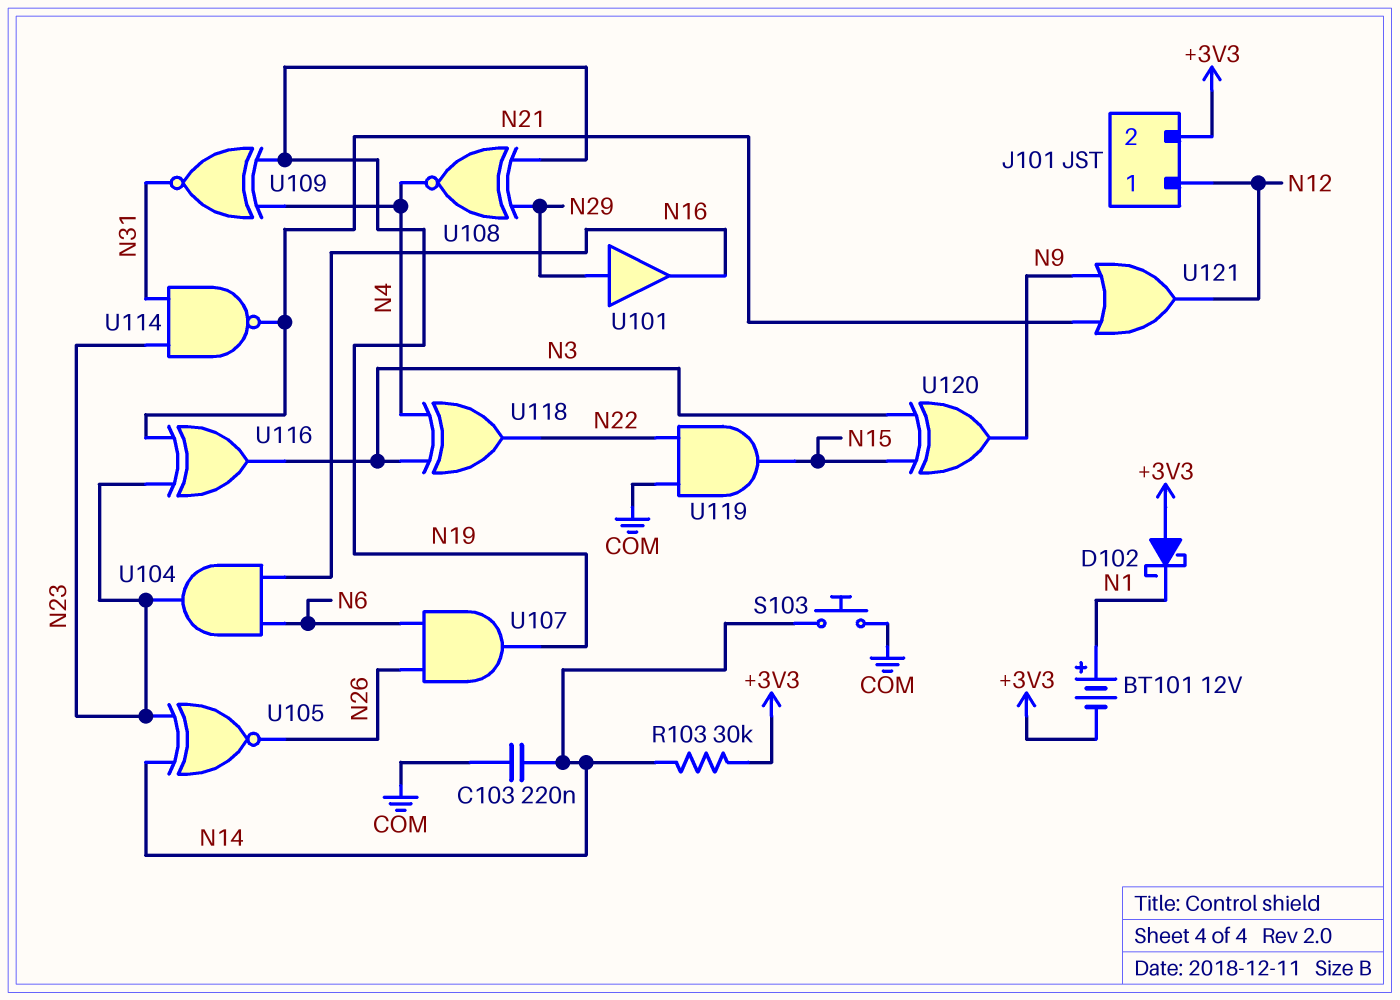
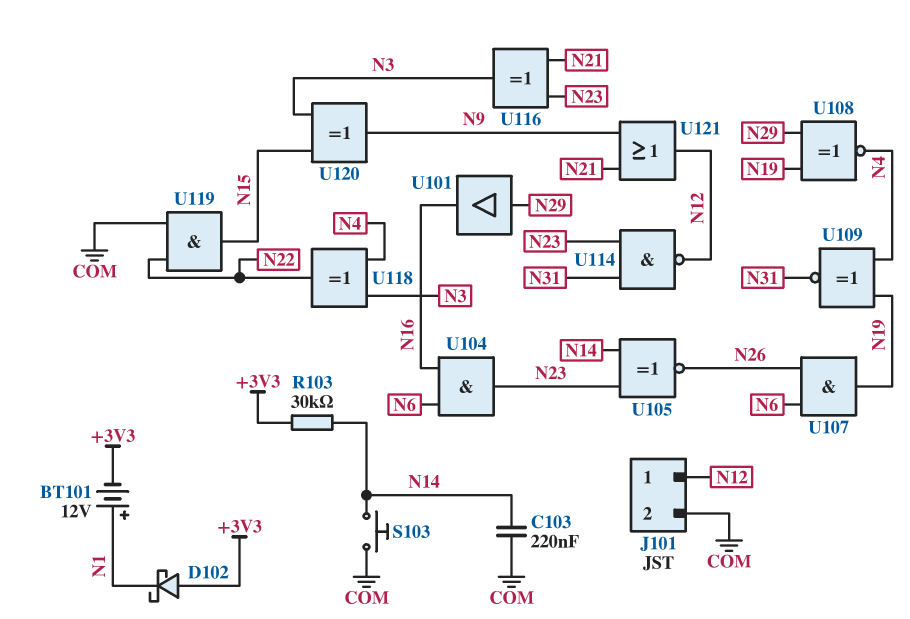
J101 pin 2: +3V3 -> COM
U114: NAND (in N23, in N31, out N21) -> NAND (in N23, in N31, out N12)

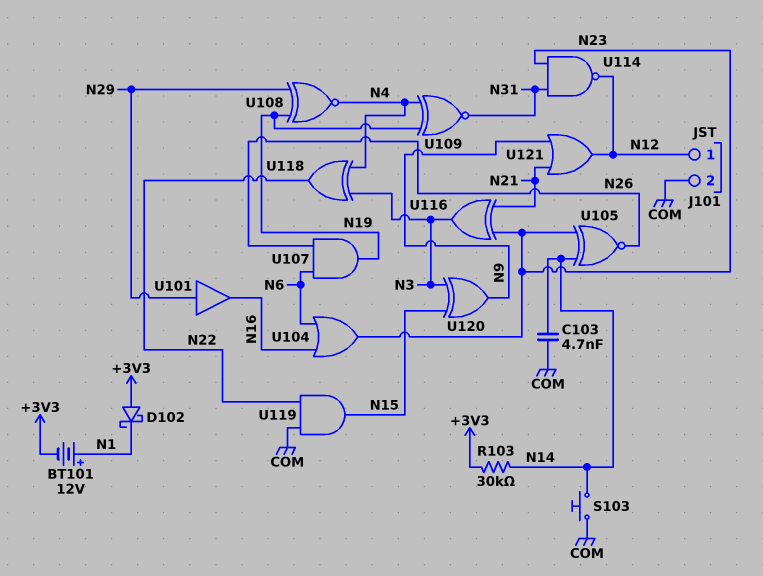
C103: 220nF (COM, N14) -> 4.7nF (COM, N14)
U104: AND (in N6, in N16, out N23) -> OR (in N6, in N16, out N23)

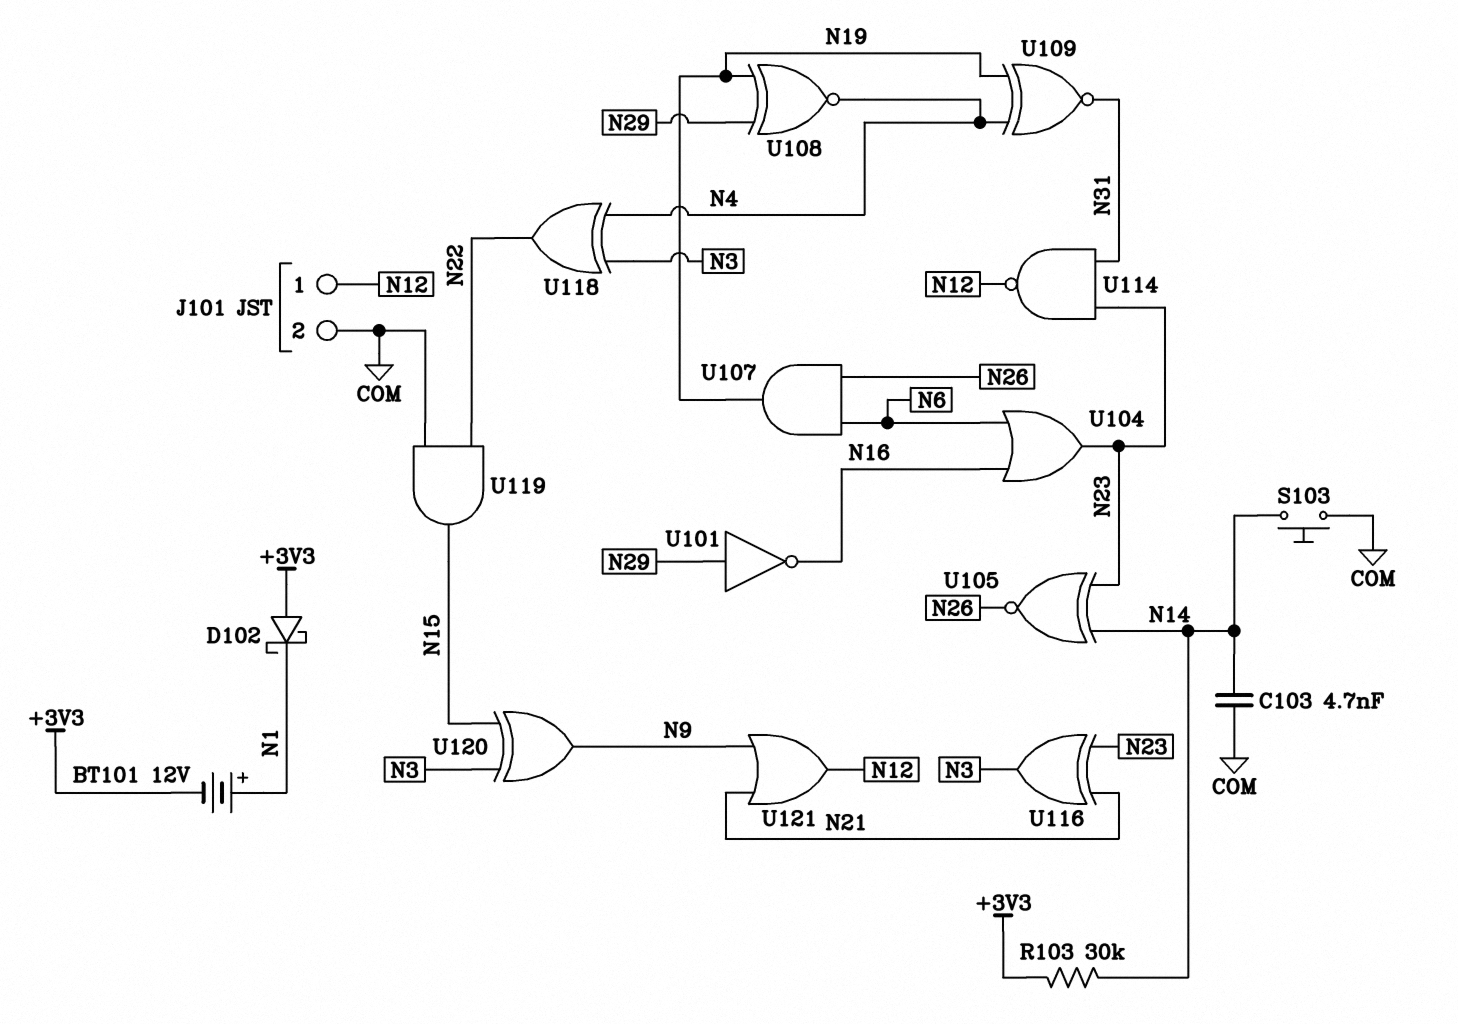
U101: buffer (in N29, out N16) -> NOT (in N29, out N16)

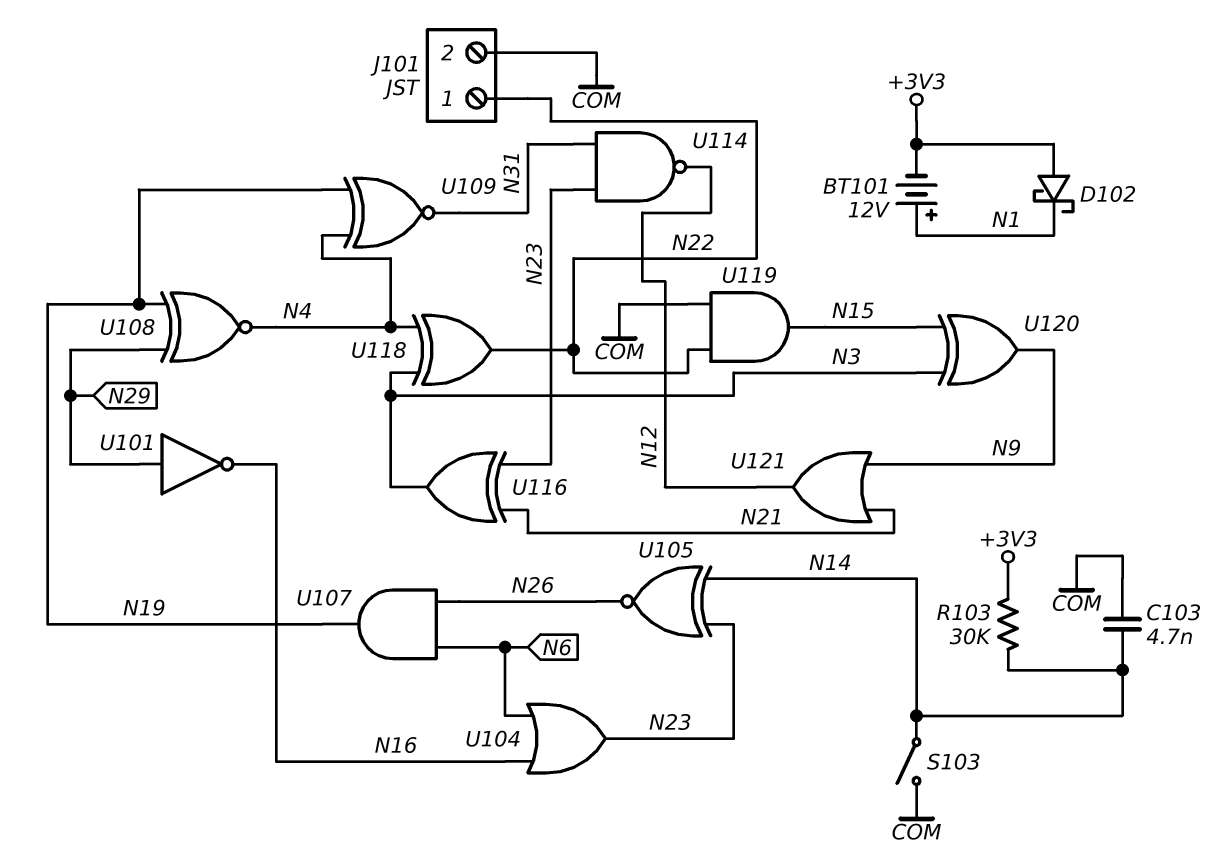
J101 pin 1: N12 -> N22
S103: button (COM, N14) -> switch (COM, N14)

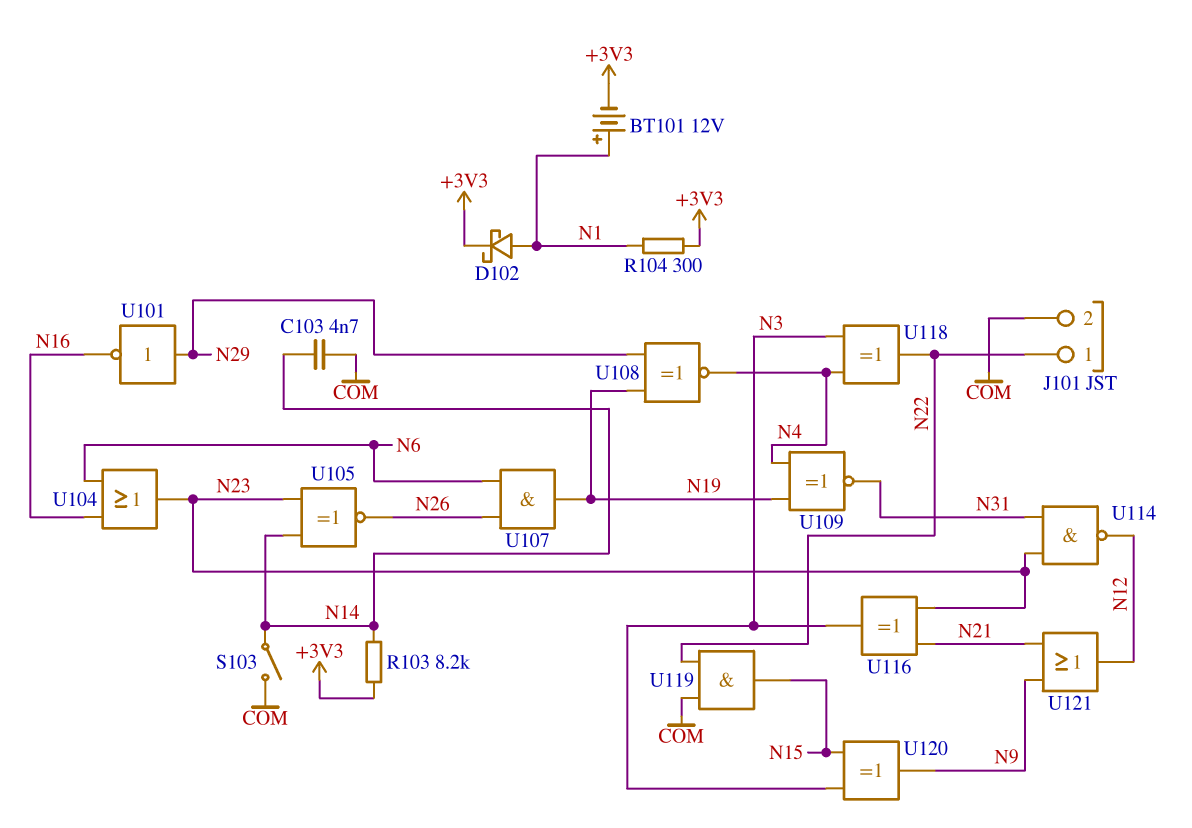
D102: schottky (A +3V3, K N1) -> schottky (A N1, K +3V3)
R103: 30k (+3V3, N14) -> 8.2k (+3V3, N14)
R104: none -> 300 (+3V3, N1)

